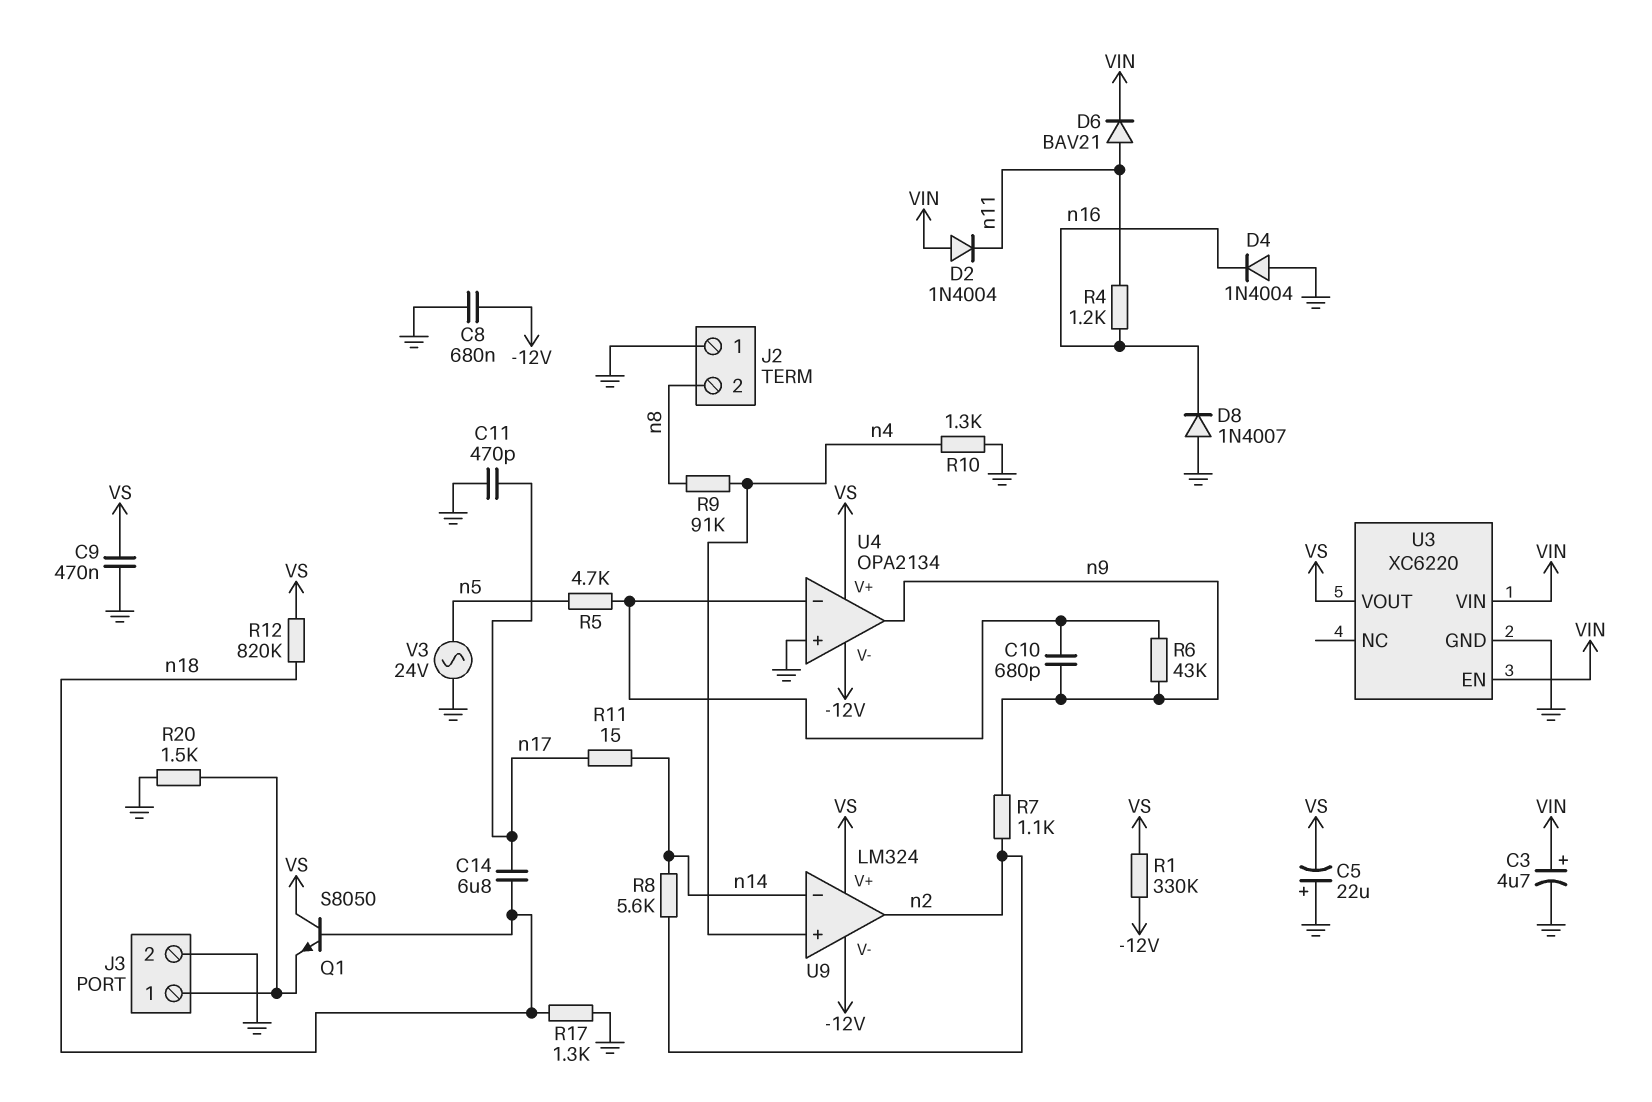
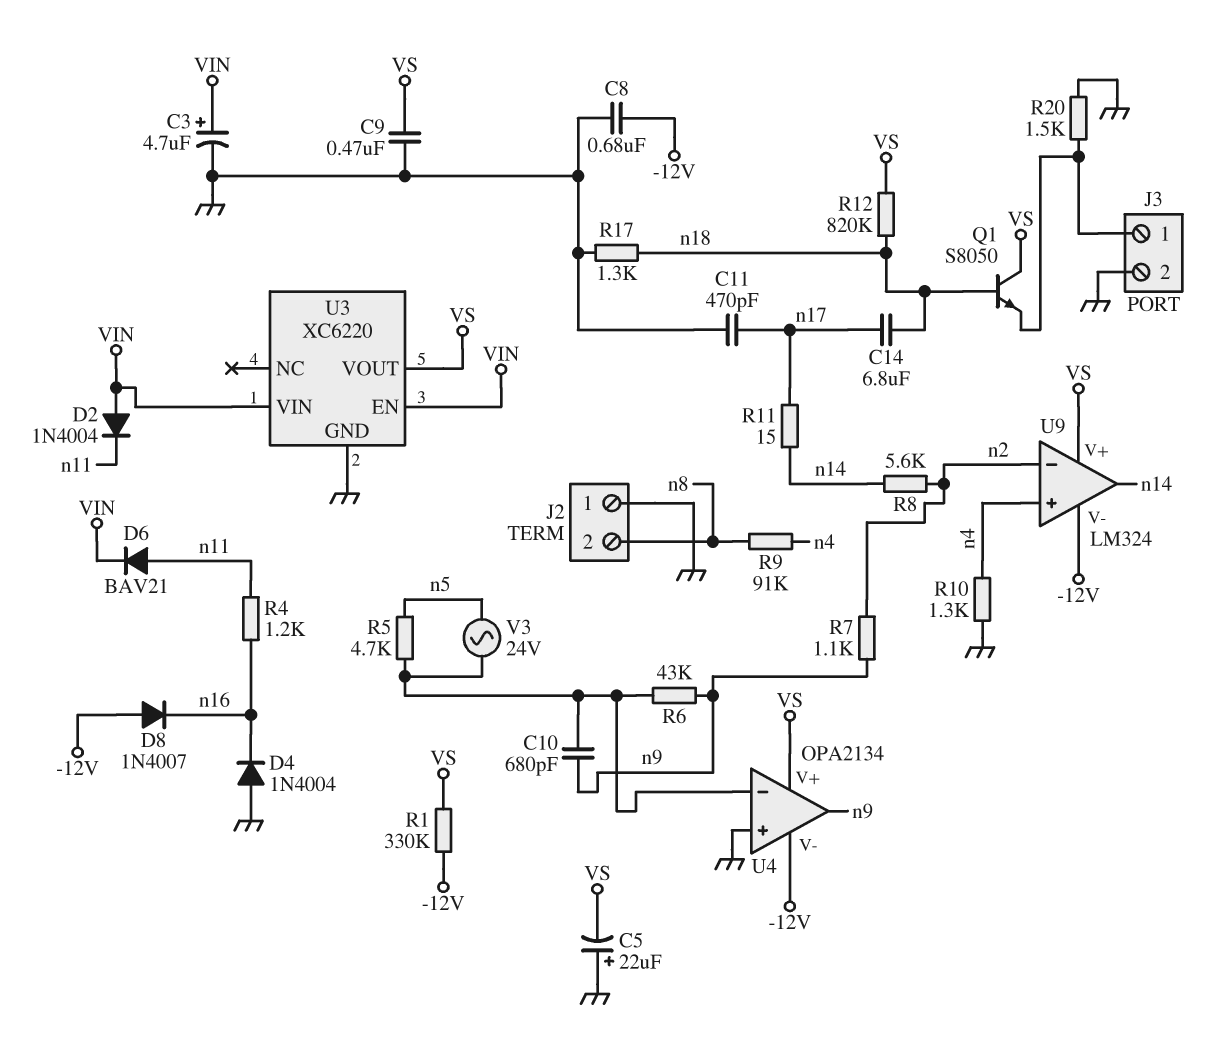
D8: diode 1N4007 (A GND, K n16) -> diode 1N4007 (A -12V, K n16)
U9 pin in-: n14 -> n2
U9 pin out: n2 -> n14
V3: AC 24V (GND, n5) -> AC 24V (U4/in-, n5)

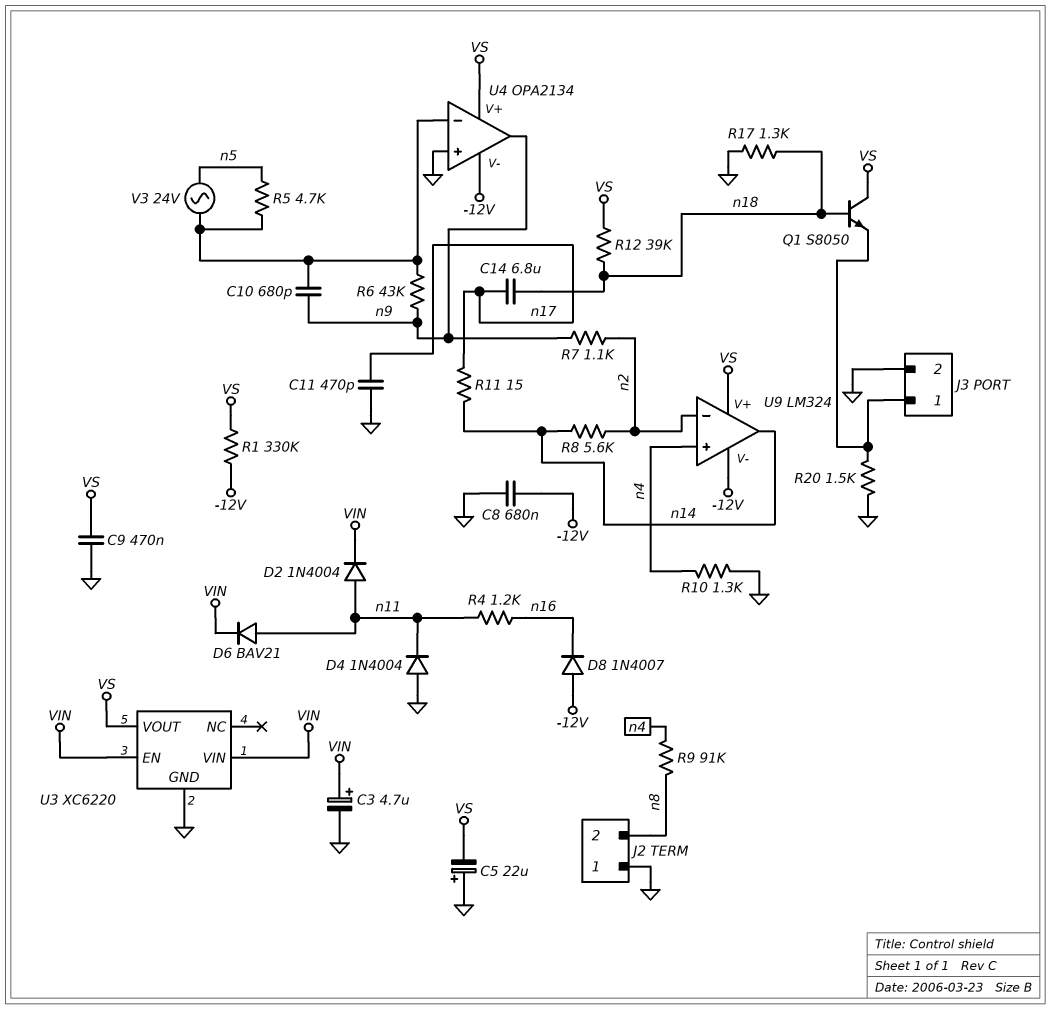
D2: diode 1N4004 (A VIN, K n11) -> diode 1N4004 (A n11, K VIN)
D4: diode 1N4004 (A GND, K n16) -> diode 1N4004 (A GND, K n11)
R12: 820k (VS, n18) -> 39k (VS, n18)

